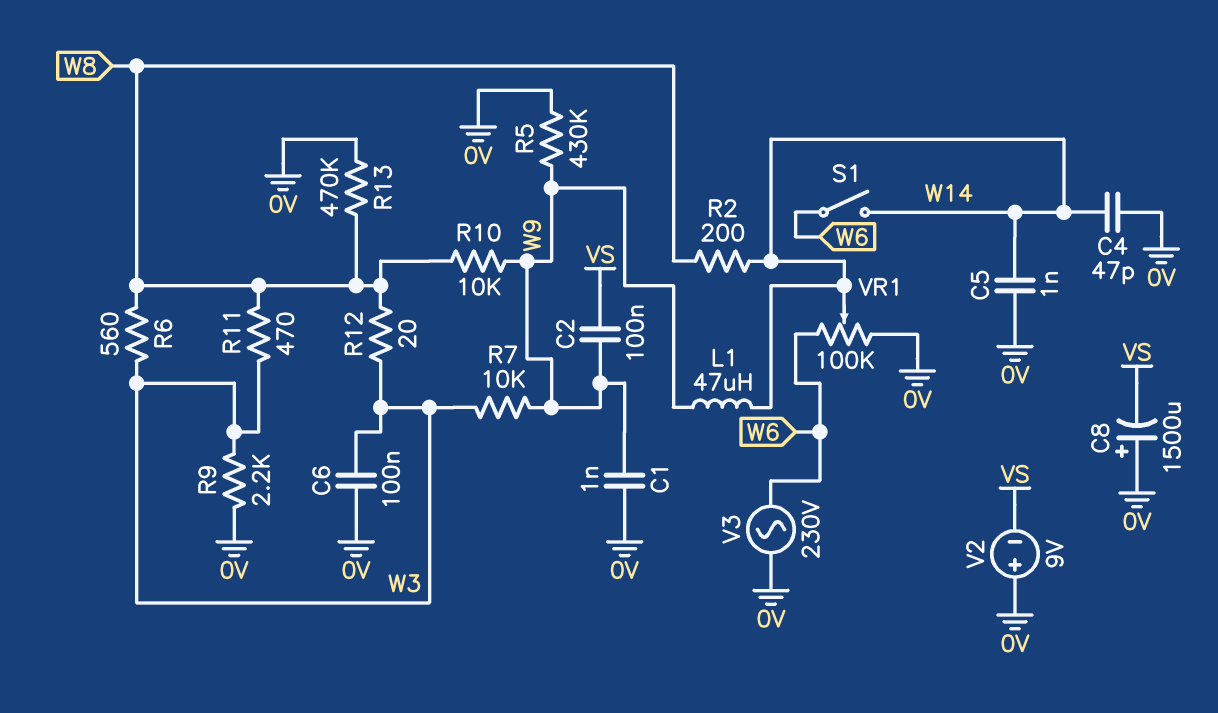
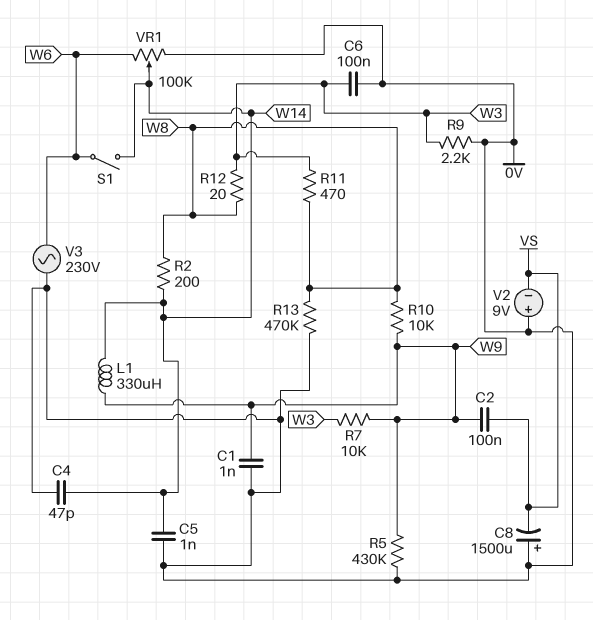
L1: 47uH (W9, W14) -> 330uH (W9, W14)
R6: 560 (W3, W8) -> none

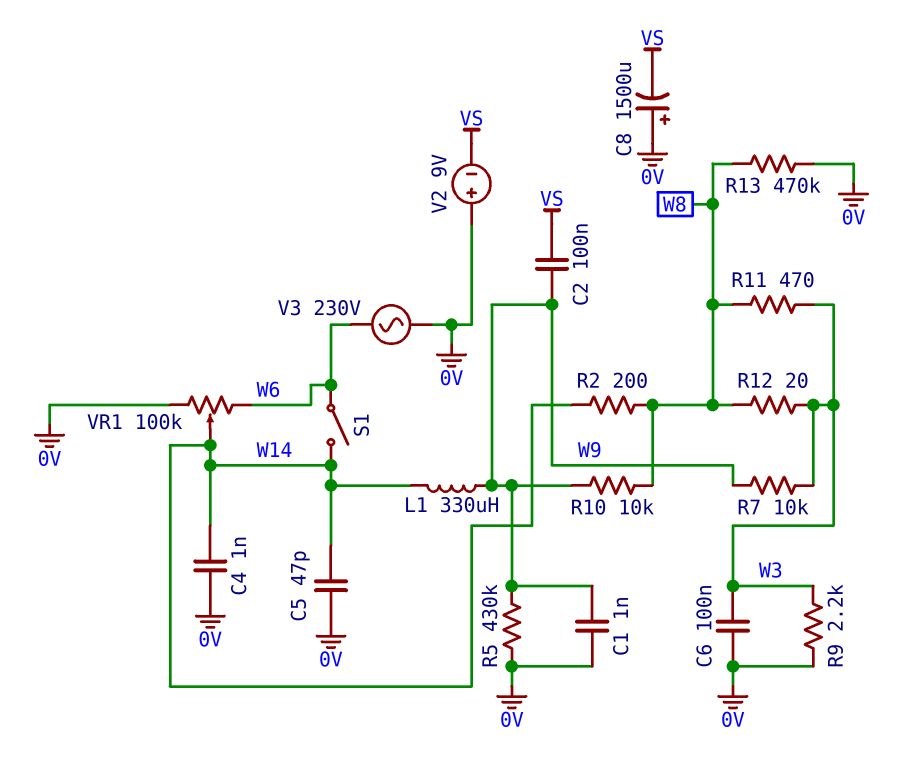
C4: 47pF (0V, W14) -> 1nF (0V, W14)
C5: 1nF (0V, W14) -> 47pF (0V, W14)

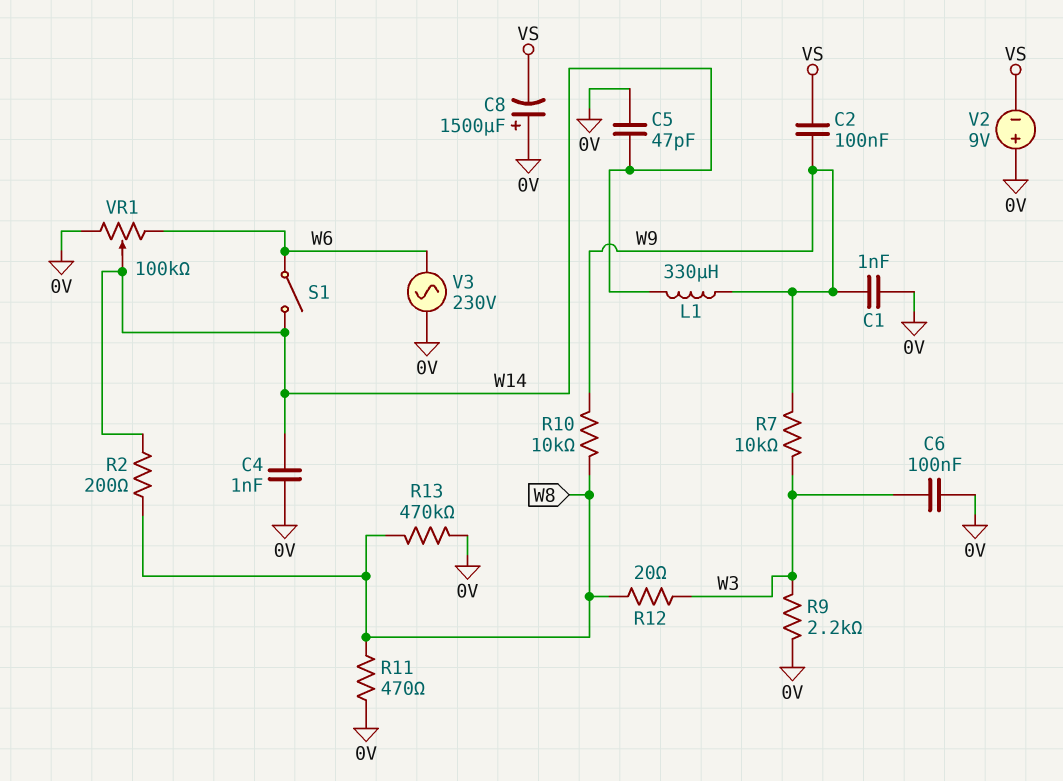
R5: 430k (0V, W9) -> none
R11: 470 (W3, W8) -> 470 (0V, W8)

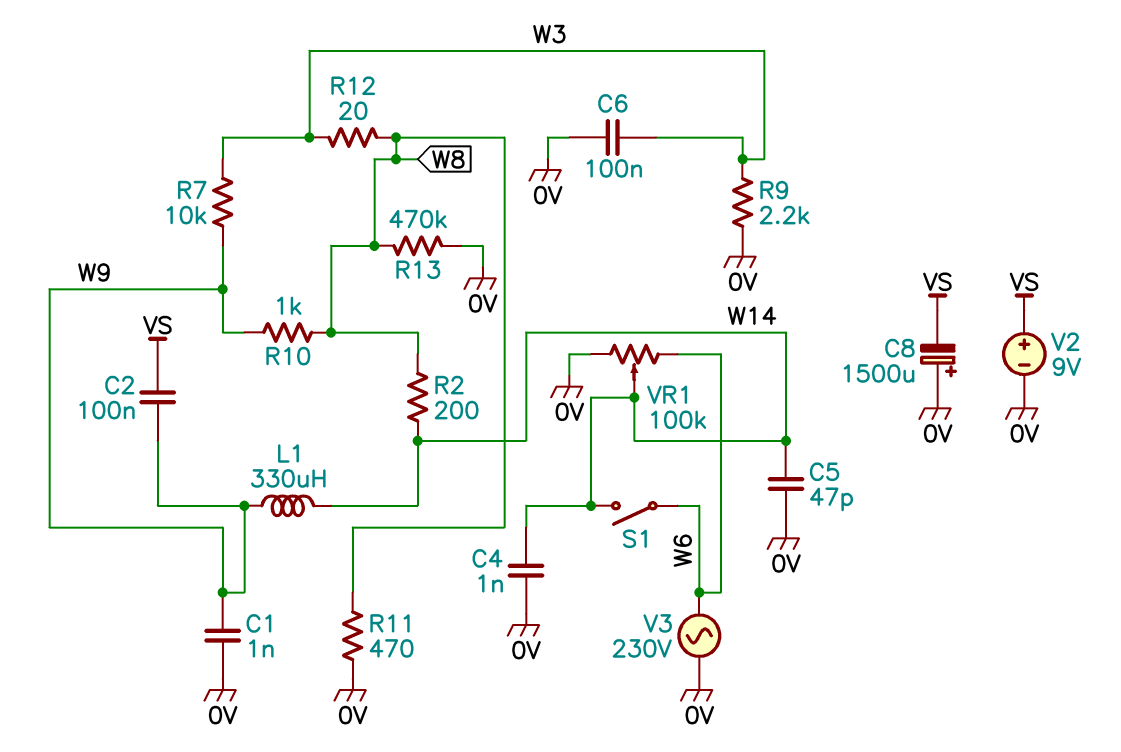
R10: 10k (W8, W9) -> 1k (W8, W9)
V2: 9V (plus 0V, minus VS) -> 9V (plus VS, minus 0V)

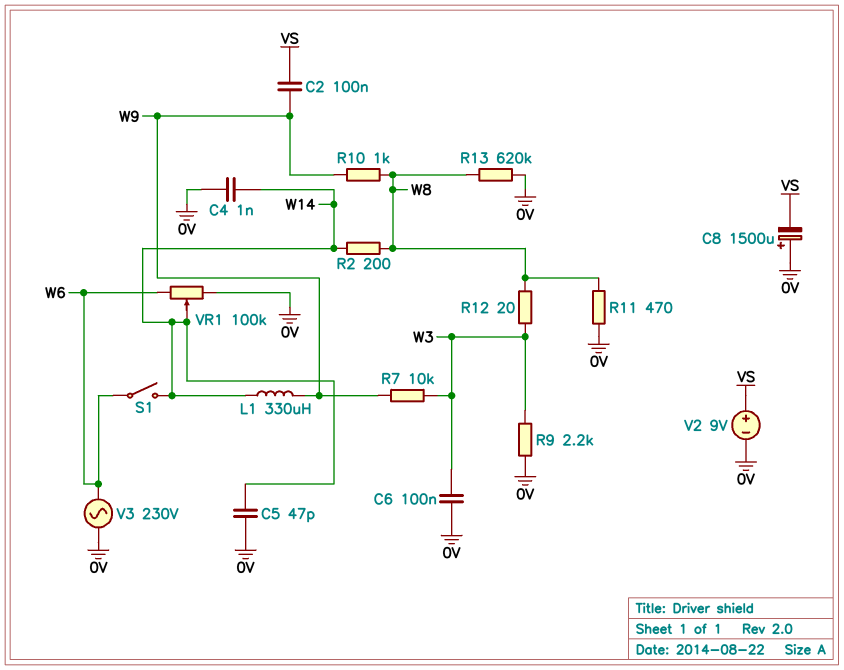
C1: 1nF (0V, W9) -> none
R13: 470k (0V, W8) -> 620k (0V, W8)

